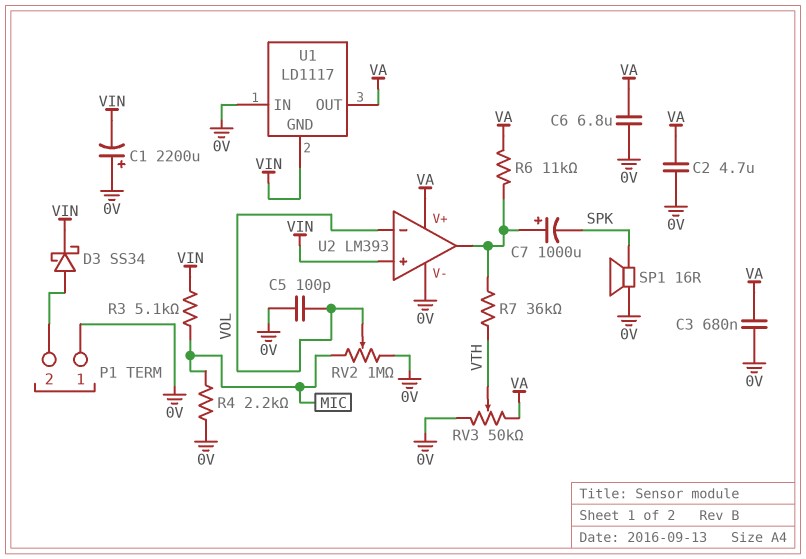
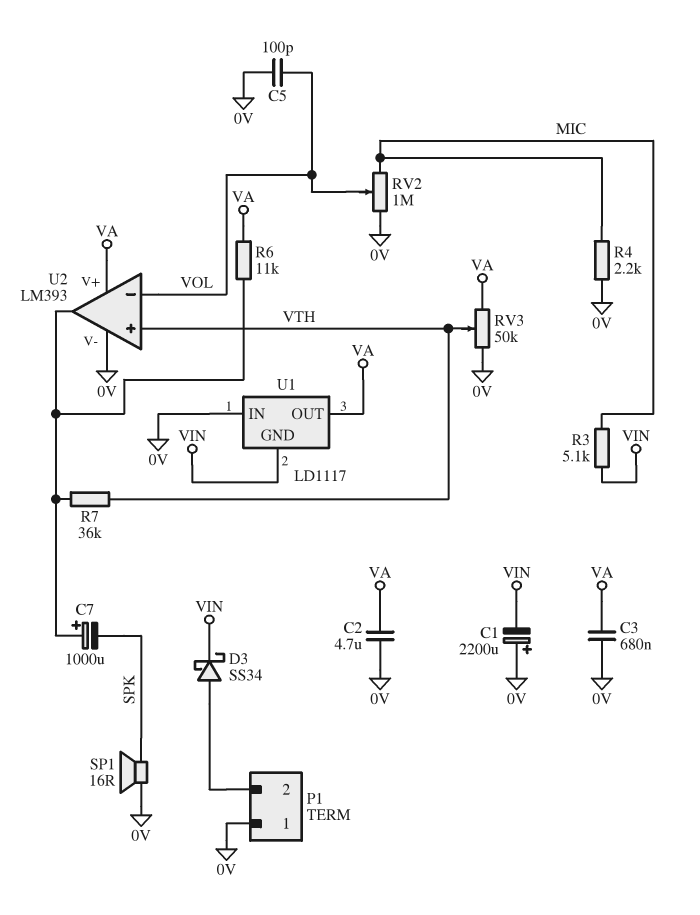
C6: 6.8uF (0V, VA) -> none
U2 pin in+: VIN -> VTH

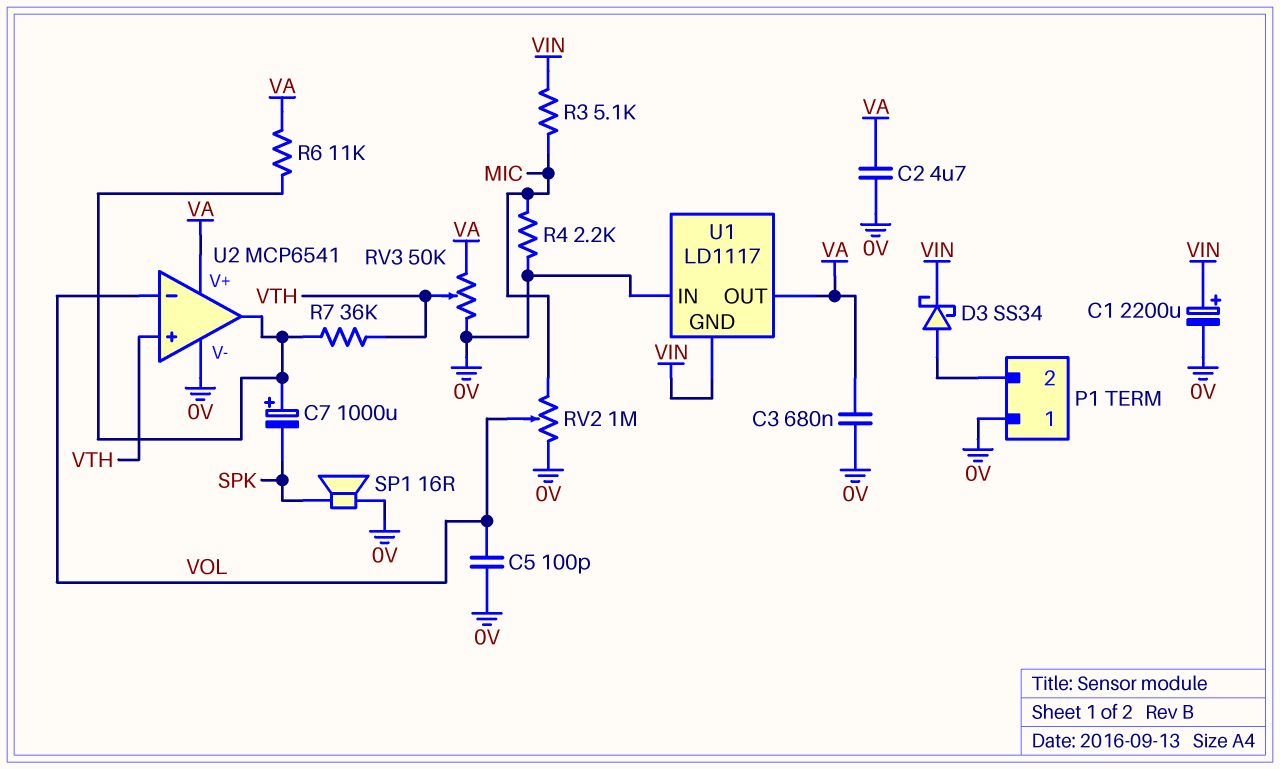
C1: 2200uF (plus 0V, minus VIN) -> 2200uF (plus VIN, minus 0V)
U2: LM393 -> MCP6541

